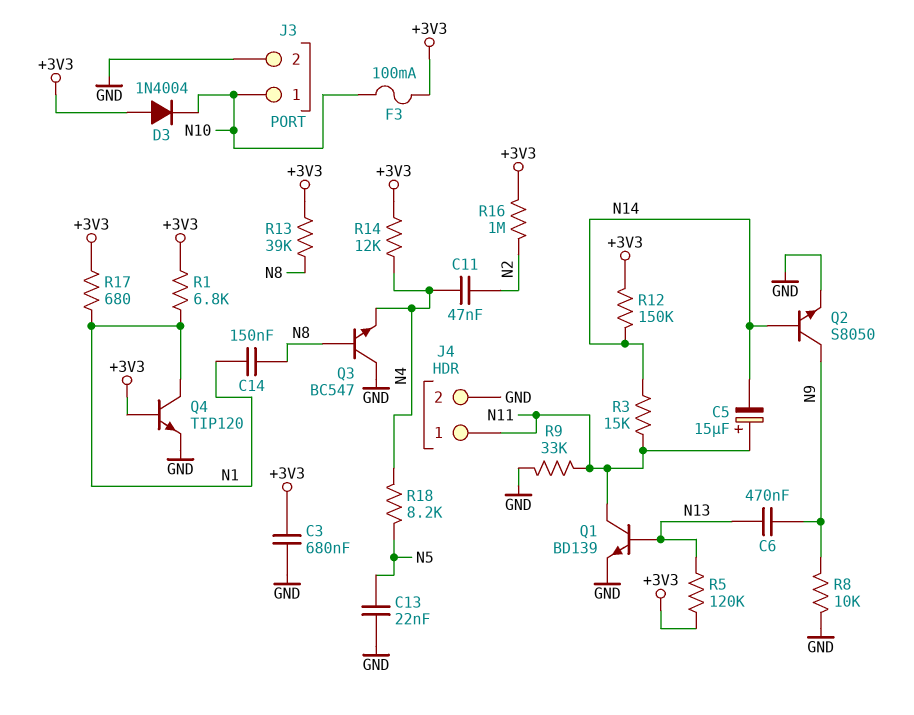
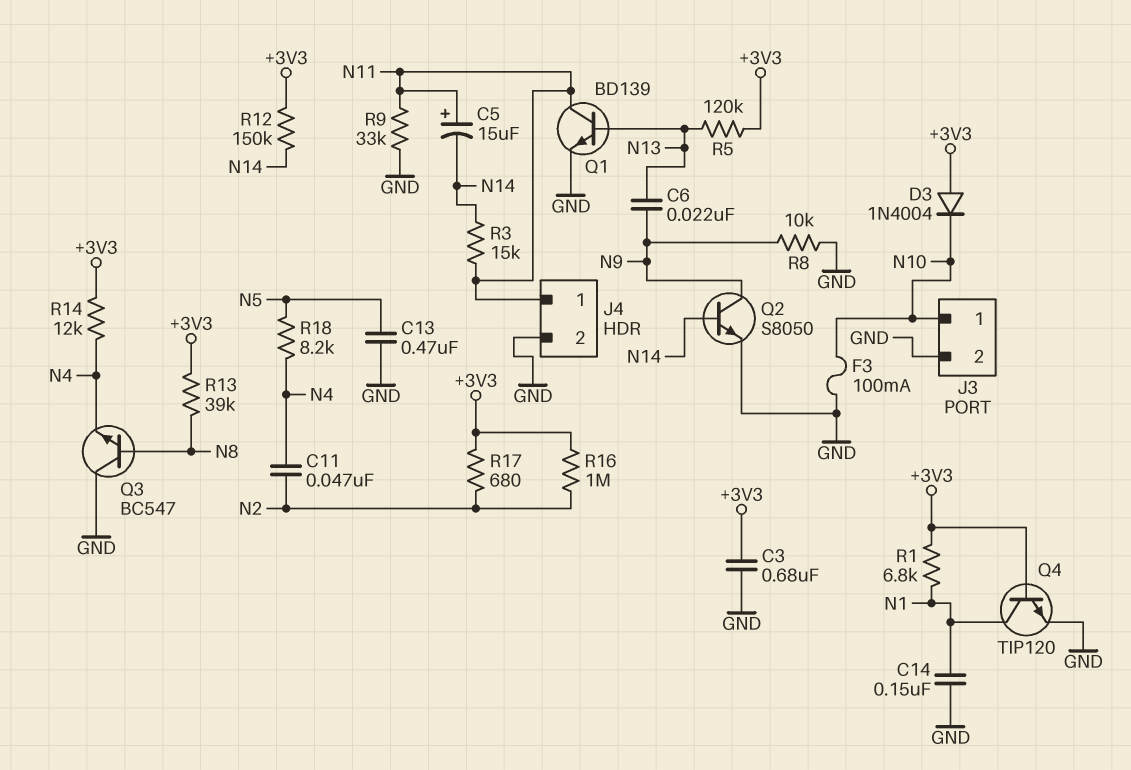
C6: 470nF (N9, N13) -> 22nF (N9, N13)
C13: 22nF (GND, N5) -> 470nF (GND, N5)
C14: 150nF (N1, N8) -> 150nF (GND, N1)
F3: 100mA (+3V3, N10) -> 100mA (GND, N10)
R17: 680 (+3V3, N1) -> 680 (+3V3, N2)

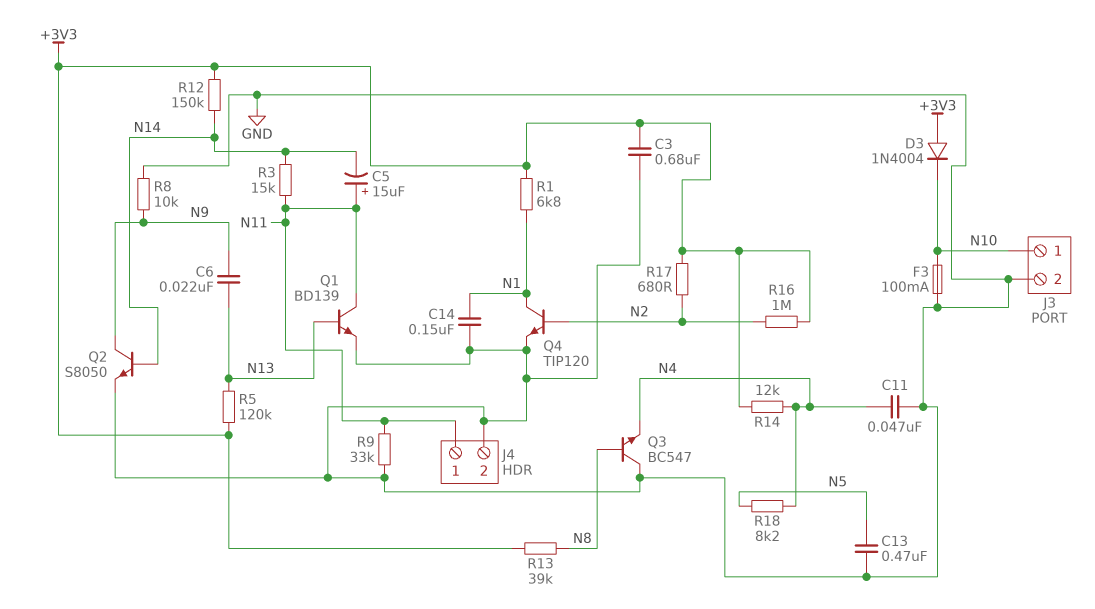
C11: 47nF (N2, N4) -> 47nF (GND, N4)
Q4: NPN TIP120 (B +3V3, C N1, E GND) -> NPN TIP120 (B N2, C N1, E GND)

